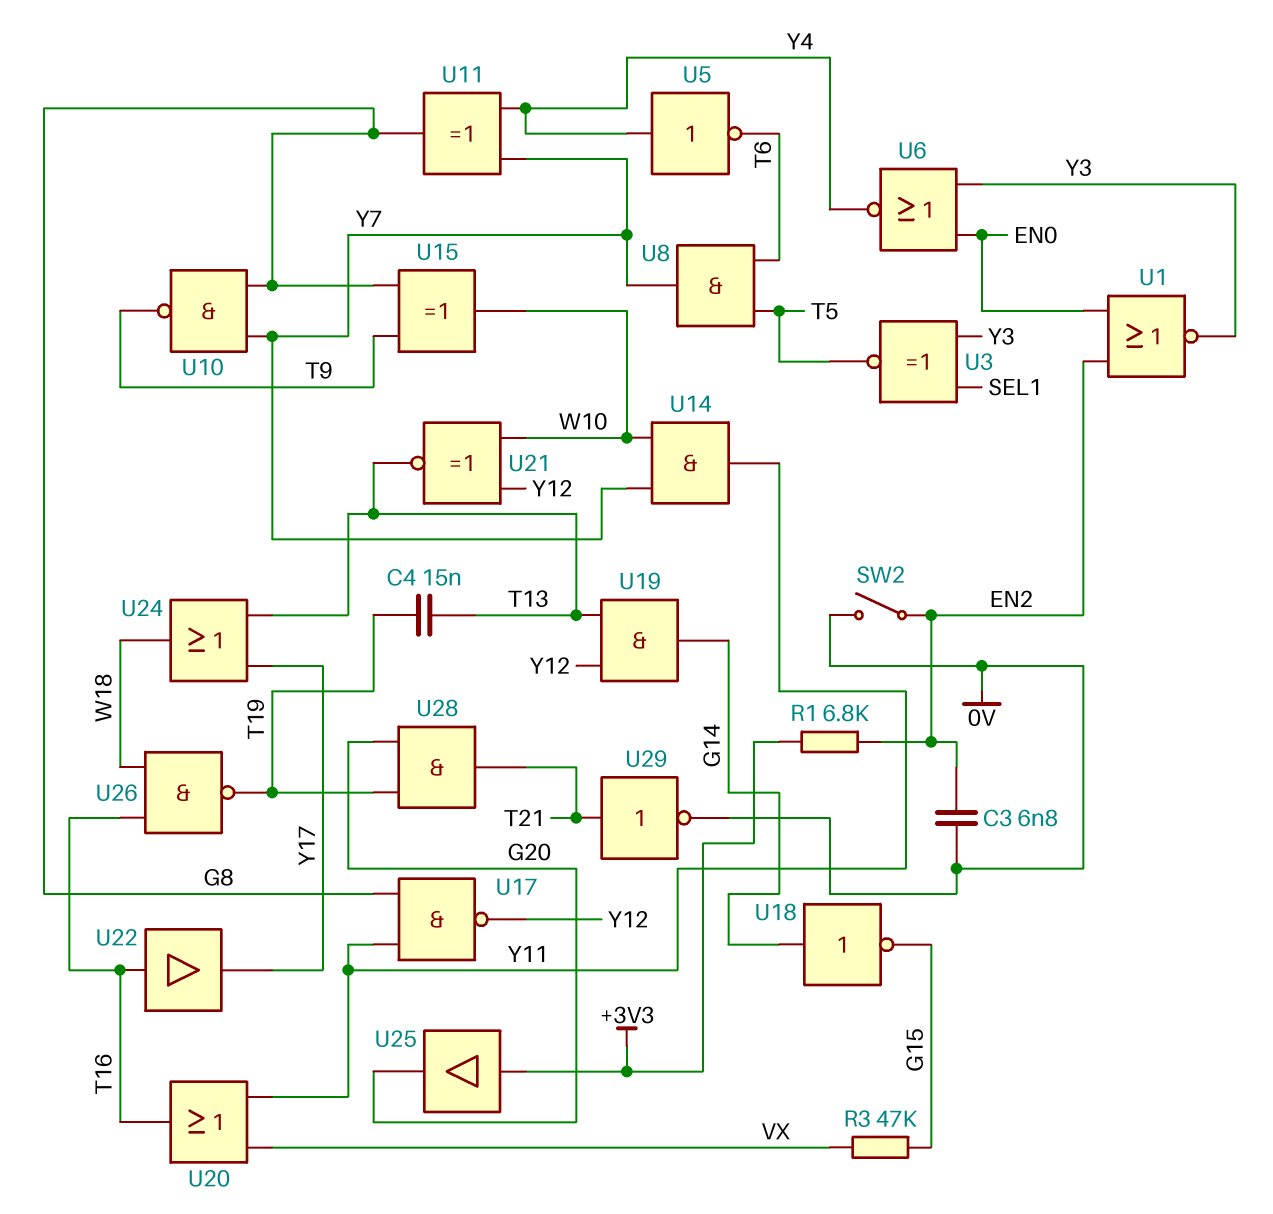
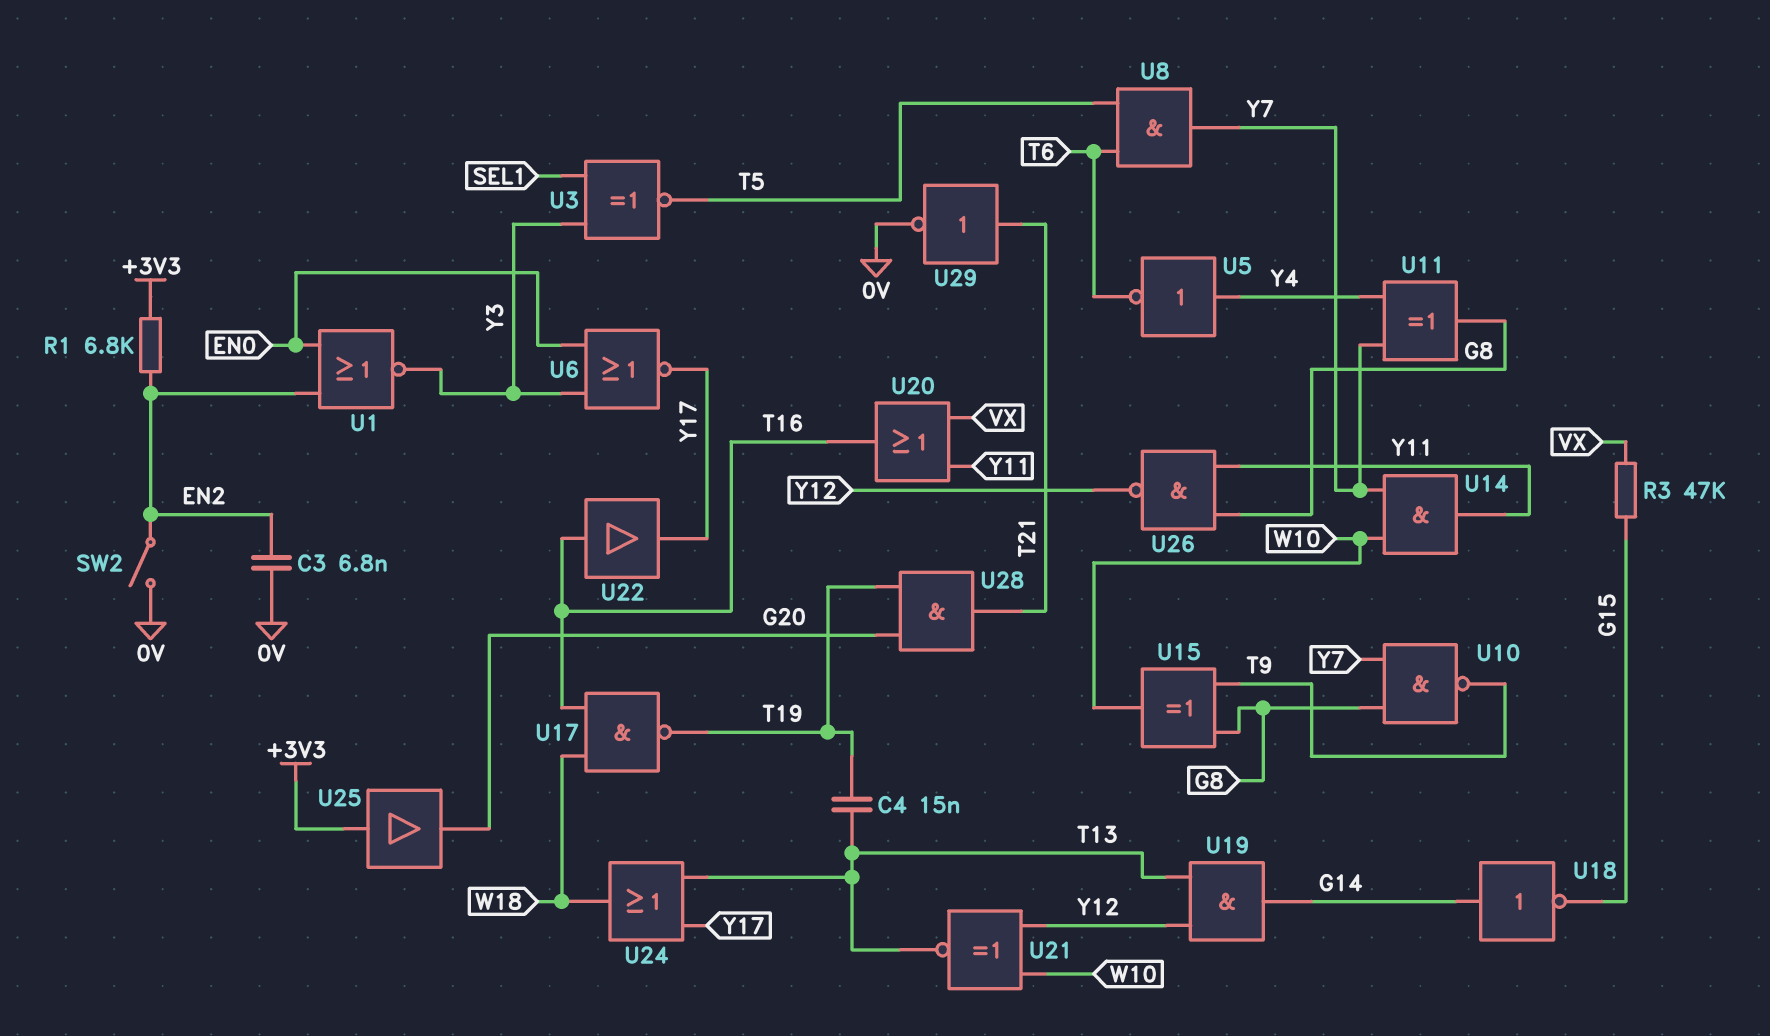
U6: NOR (in EN0, in Y3, out Y4) -> NOR (in EN0, in Y3, out Y17)
U17: NAND (in G8, in Y11, out Y12) -> NAND (in T16, in W18, out T19)
U26: NAND (in T16, in W18, out T19) -> NAND (in G8, in Y11, out Y12)

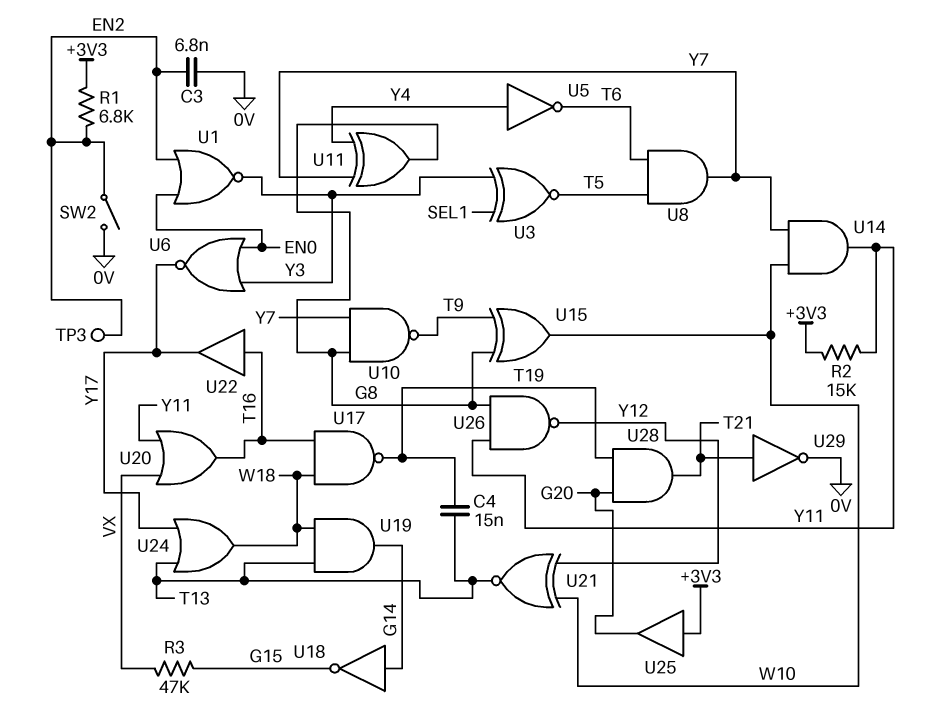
R2: none -> 15k (+3V3, Y11)
TP3: none -> test point (EN2)
U19: AND (in T13, in Y12, out G14) -> AND (in T13, in W18, out G14)

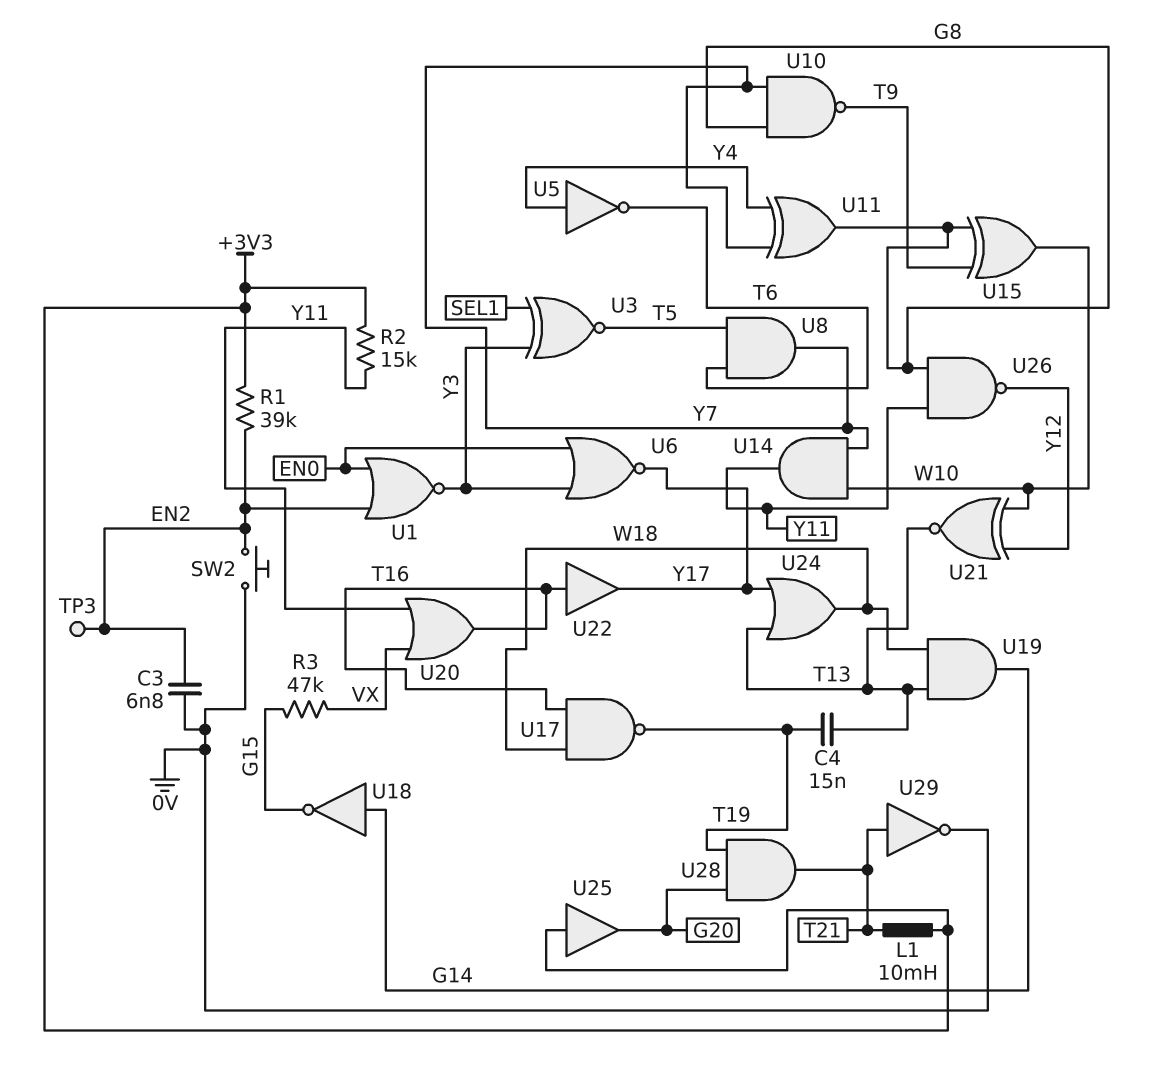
L1: none -> 10mH (+3V3, T21)
R1: 6.8k (+3V3, EN2) -> 39k (+3V3, EN2)
SW2: switch (0V, EN2) -> button (0V, EN2)

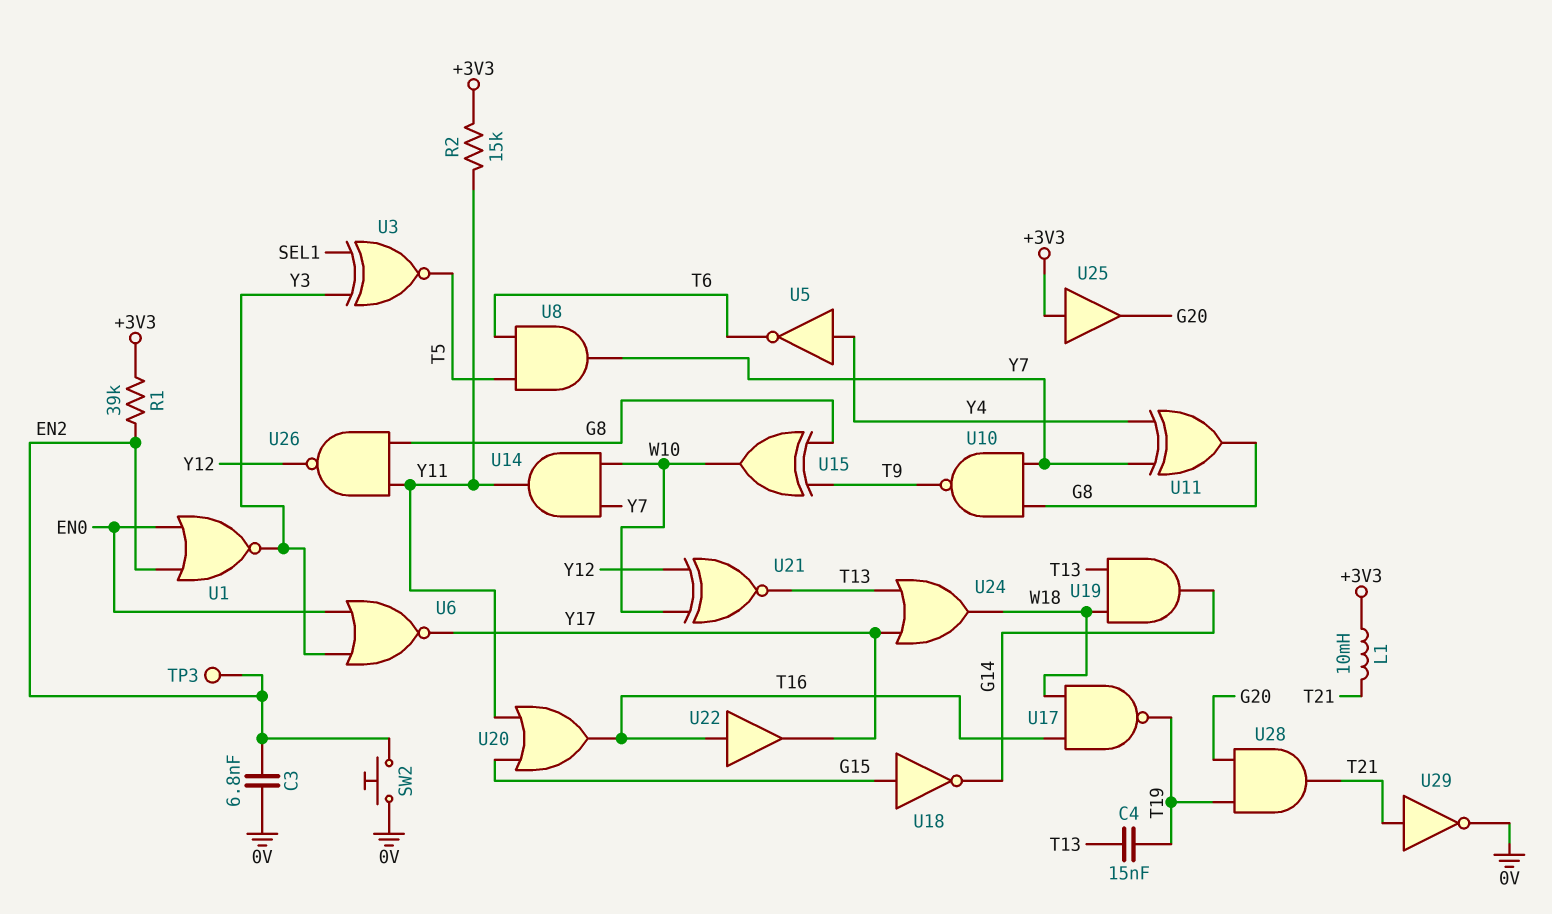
R3: 47k (G15, VX) -> none
U18: NOT (in G14, out G15) -> NOT (in G15, out G14)
U20: OR (in VX, in Y11, out T16) -> OR (in G15, in Y11, out T16)

